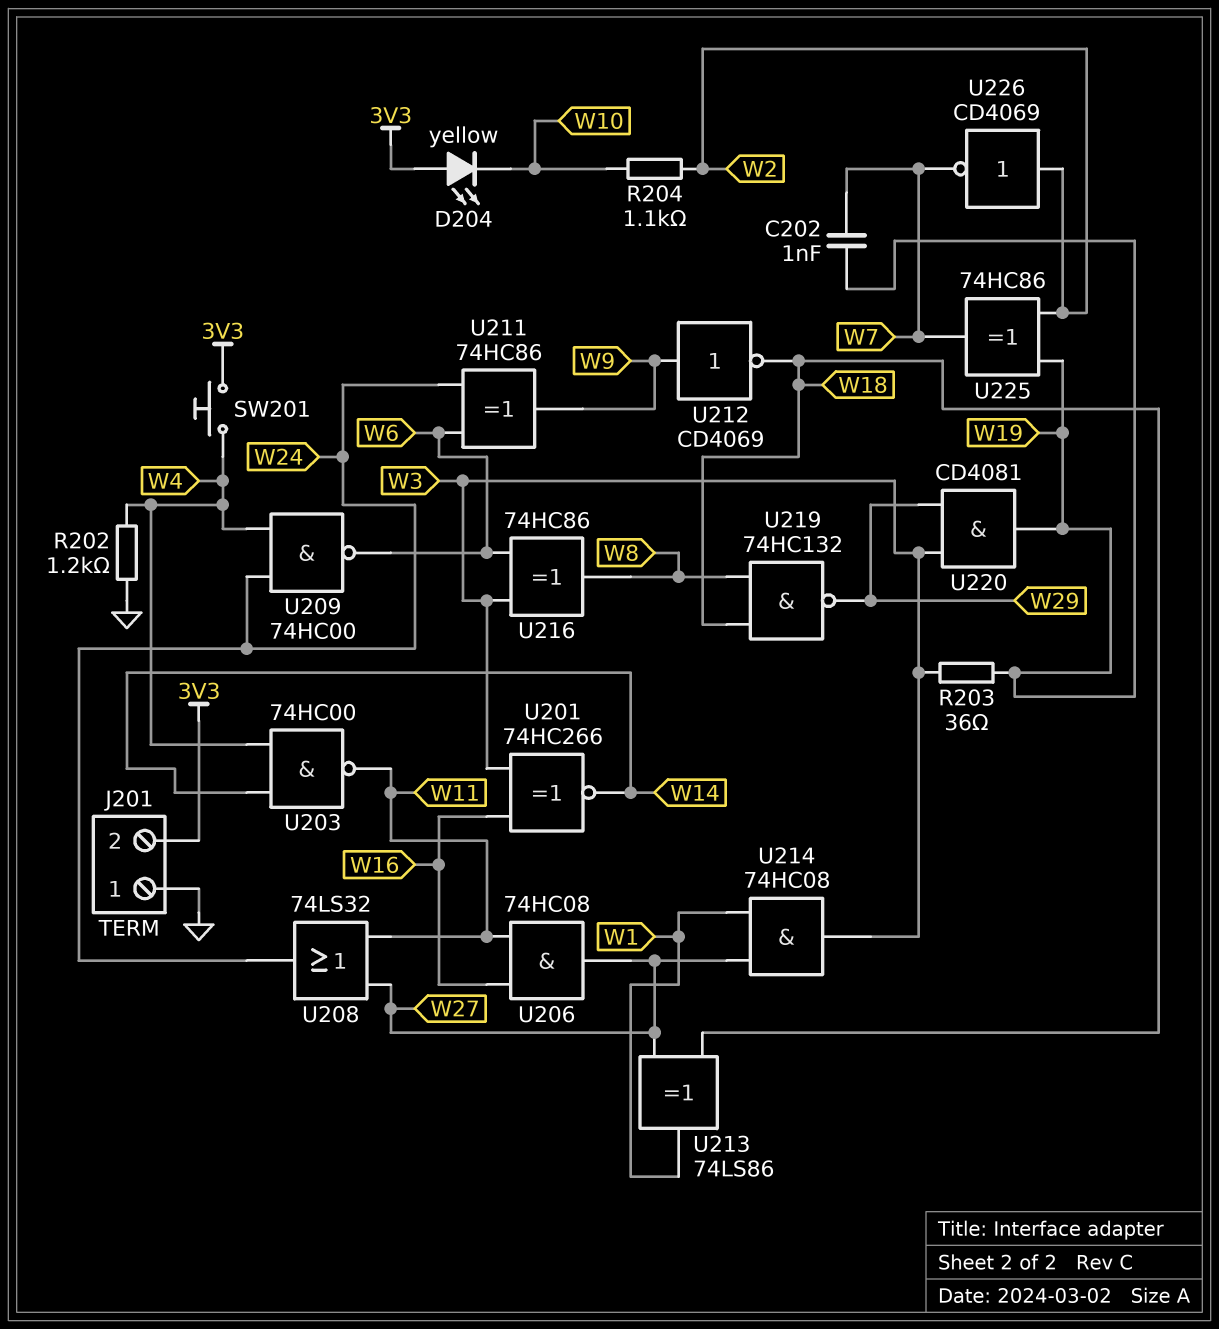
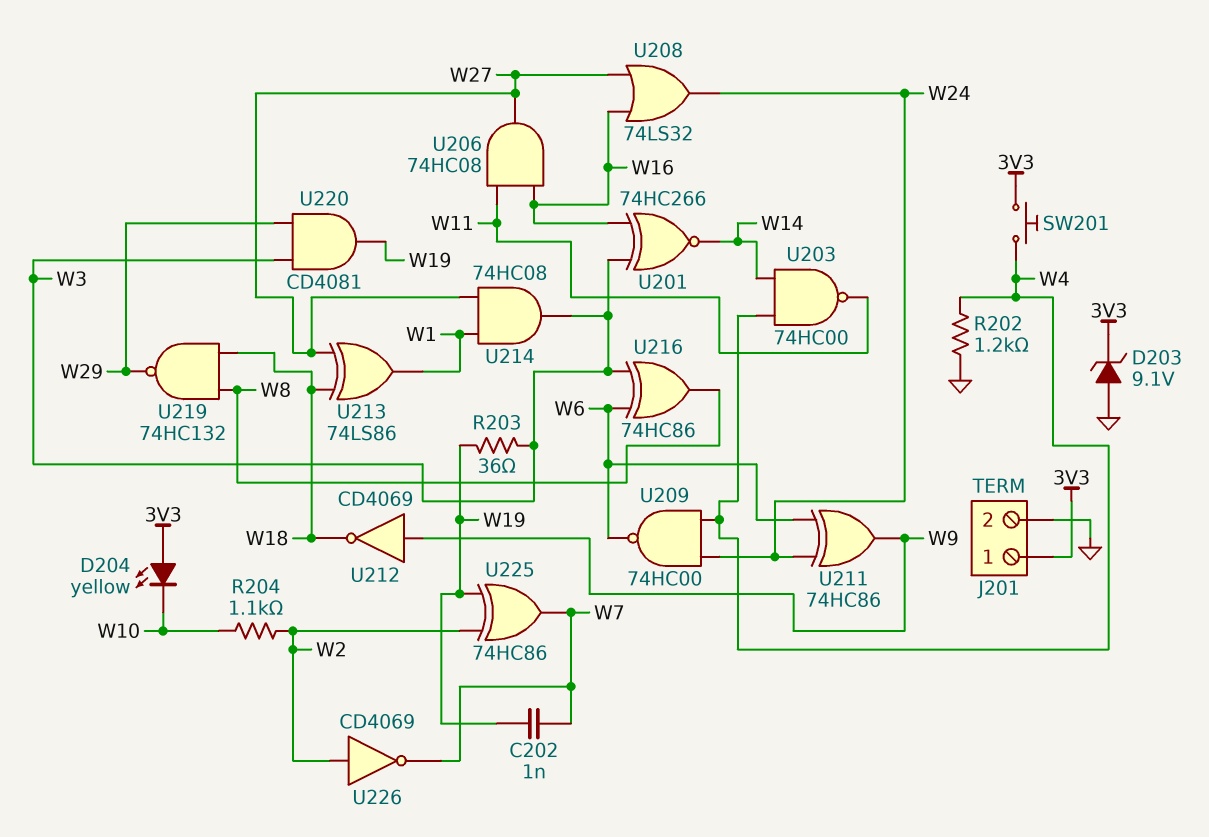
D203: none -> zener 9.1V (A GND, K 3V3)
J201 pin 1: GND -> 3V3
J201 pin 2: 3V3 -> GND
U208: OR 74LS32 (in W11, in W27, out W24) -> OR 74LS32 (in W16, in W27, out W24)

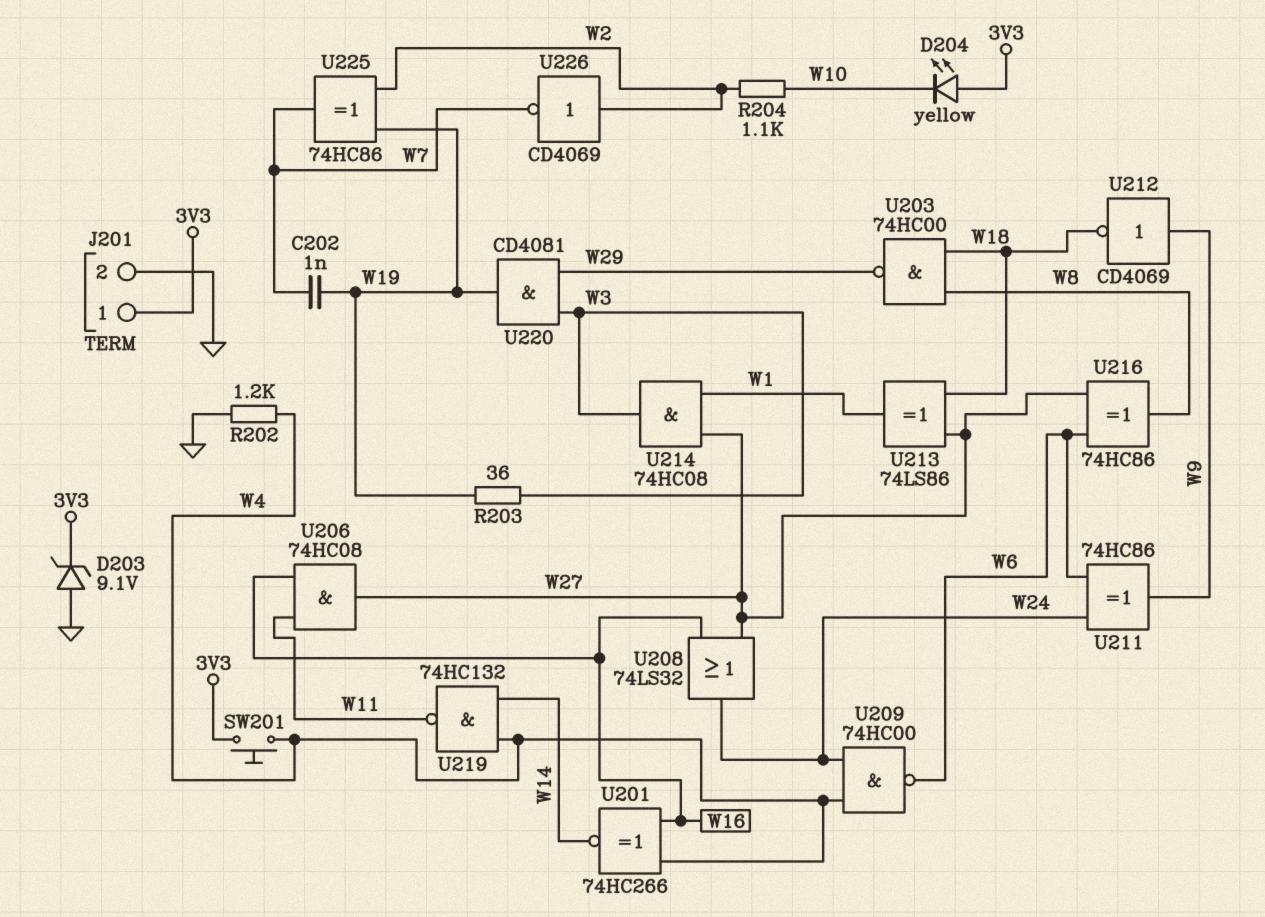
U201: XNOR 74HC266 (in W3, in W16, out W14) -> XNOR 74HC266 (in W4, in W16, out W14)
U203: NAND 74HC00 (in W4, in W14, out W11) -> NAND 74HC00 (in W8, in W18, out W29)
U216: XOR 74HC86 (in W3, in W6, out W8) -> XOR 74HC86 (in W6, in W27, out W8)
U219: NAND 74HC132 (in W8, in W18, out W29) -> NAND 74HC132 (in W4, in W14, out W11)

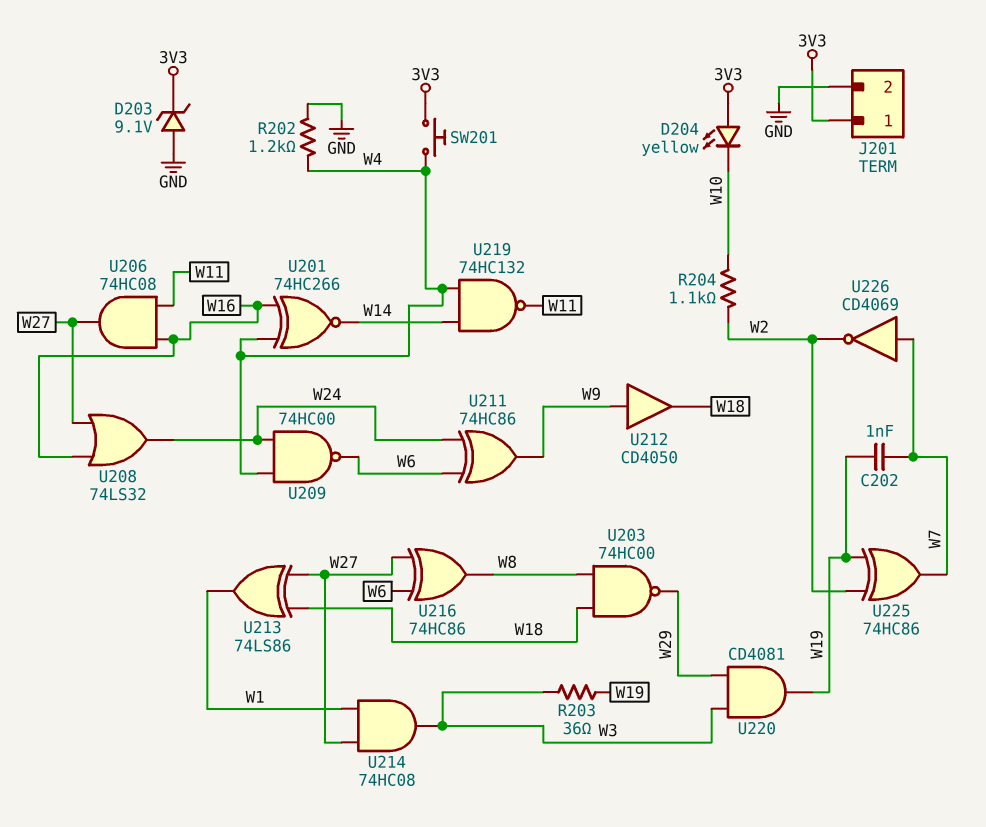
U212: NOT CD4069 (in W9, out W18) -> buffer CD4050 (in W9, out W18)
U226: NOT CD4069 (in W2, out W7) -> NOT CD4069 (in W7, out W2)

